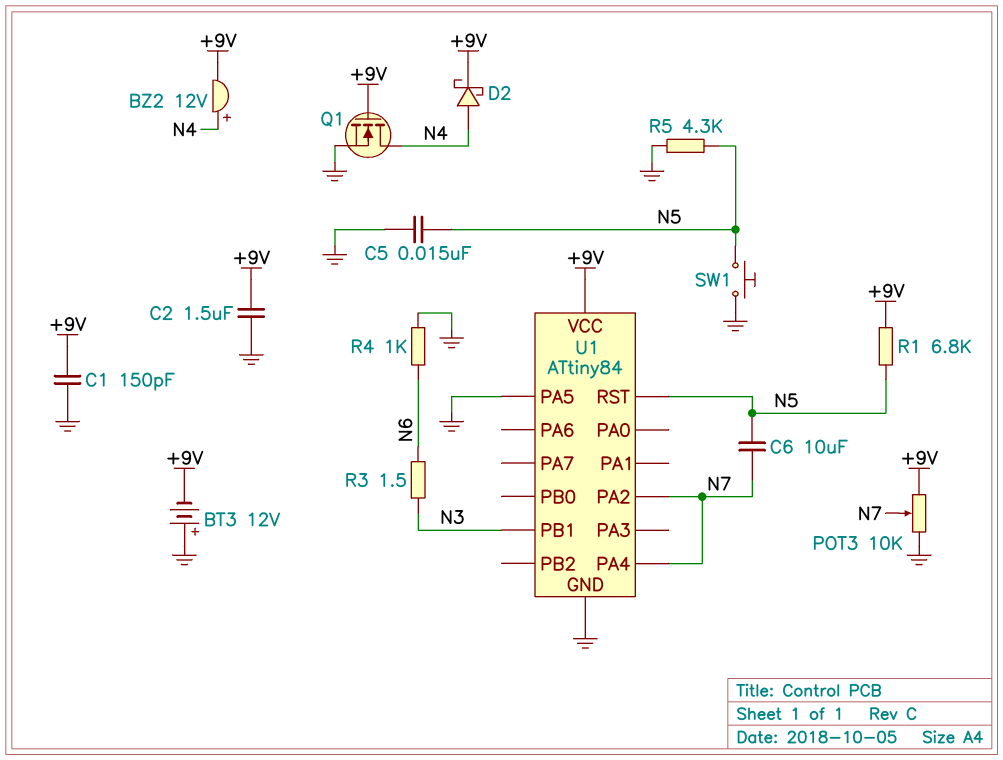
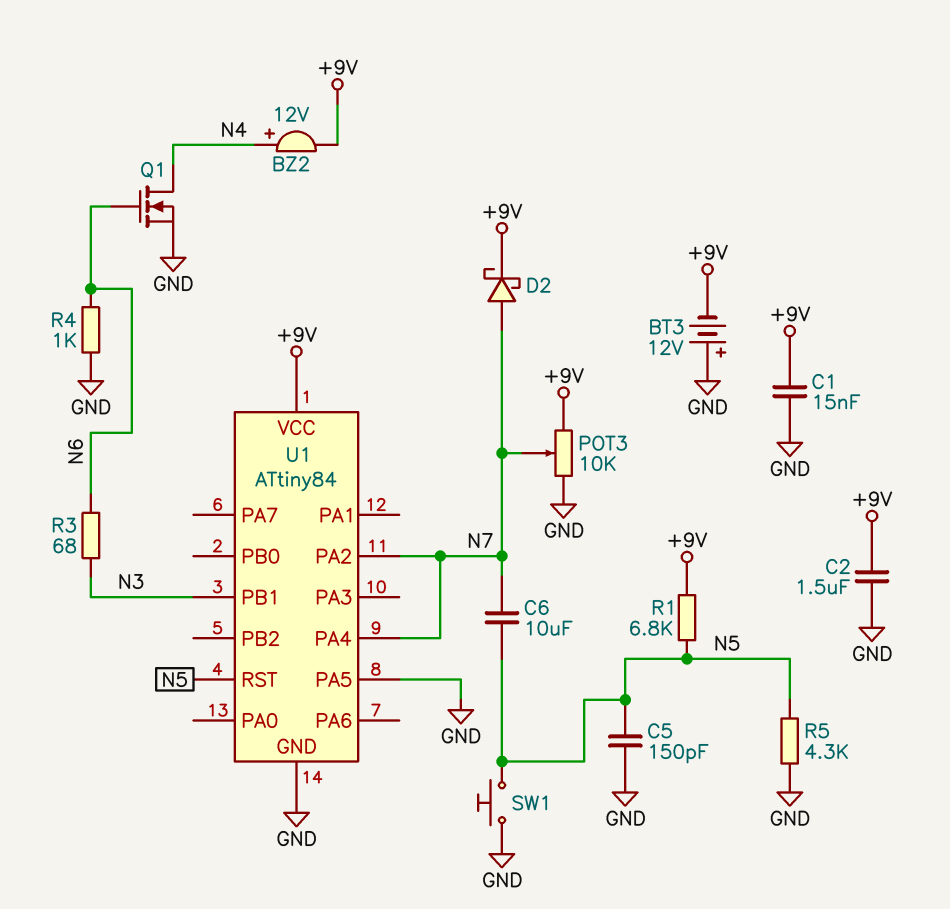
C1: 150pF (+9V, GND) -> 15nF (+9V, GND)
C5: 15nF (GND, N5) -> 150pF (GND, N5)
D2: schottky (A N4, K +9V) -> schottky (A N7, K +9V)
Q1: NMOS (G +9V, D N4, S GND) -> NMOS (G N6, D N4, S GND)
R3: 1.5 (N3, N6) -> 68 (N3, N6)

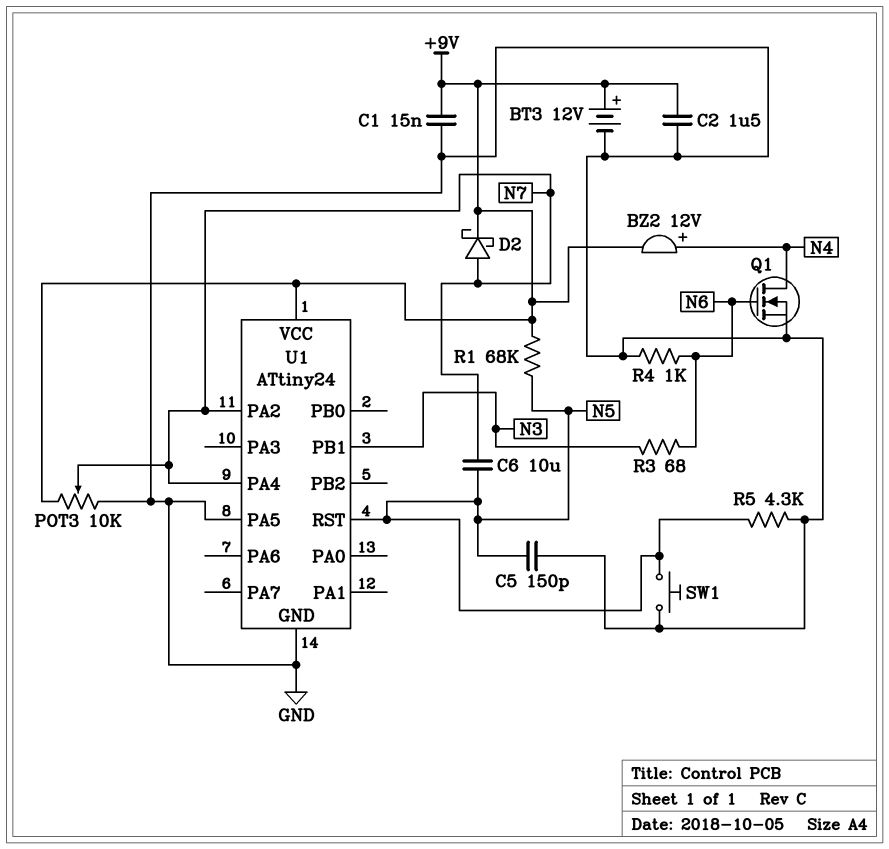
BT3: 12V (plus GND, minus +9V) -> 12V (plus +9V, minus GND)
R1: 6.8k (+9V, N5) -> 68k (+9V, N5)
U1: ATtiny84 -> ATtiny24

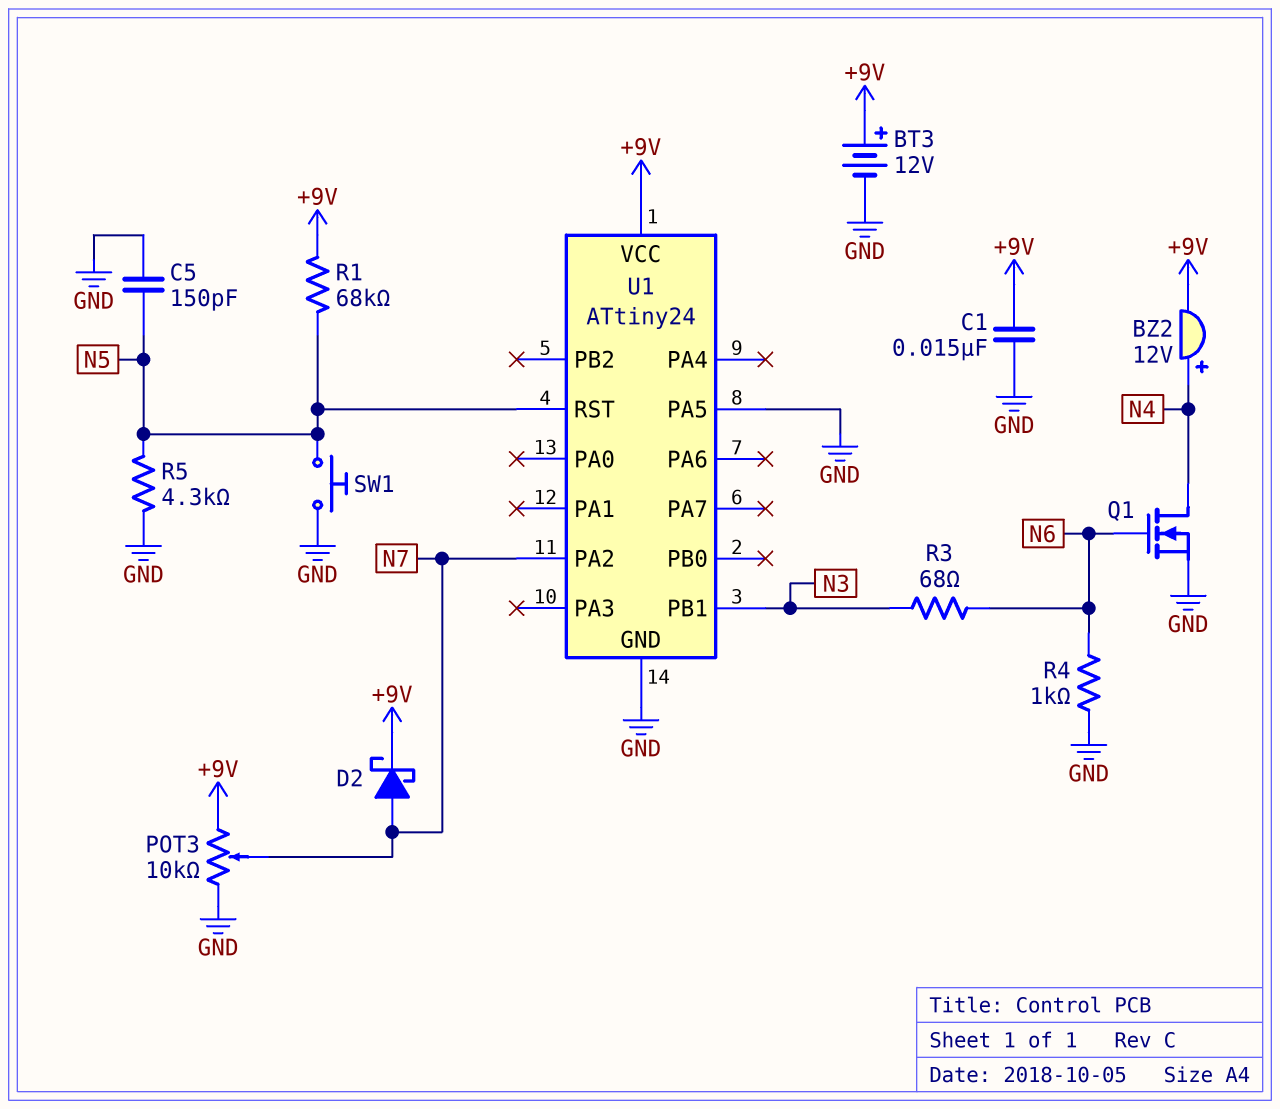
C2: 1.5uF (+9V, GND) -> none
C6: 10uF (N5, N7) -> none
U1 pin PA4: N7 -> none

